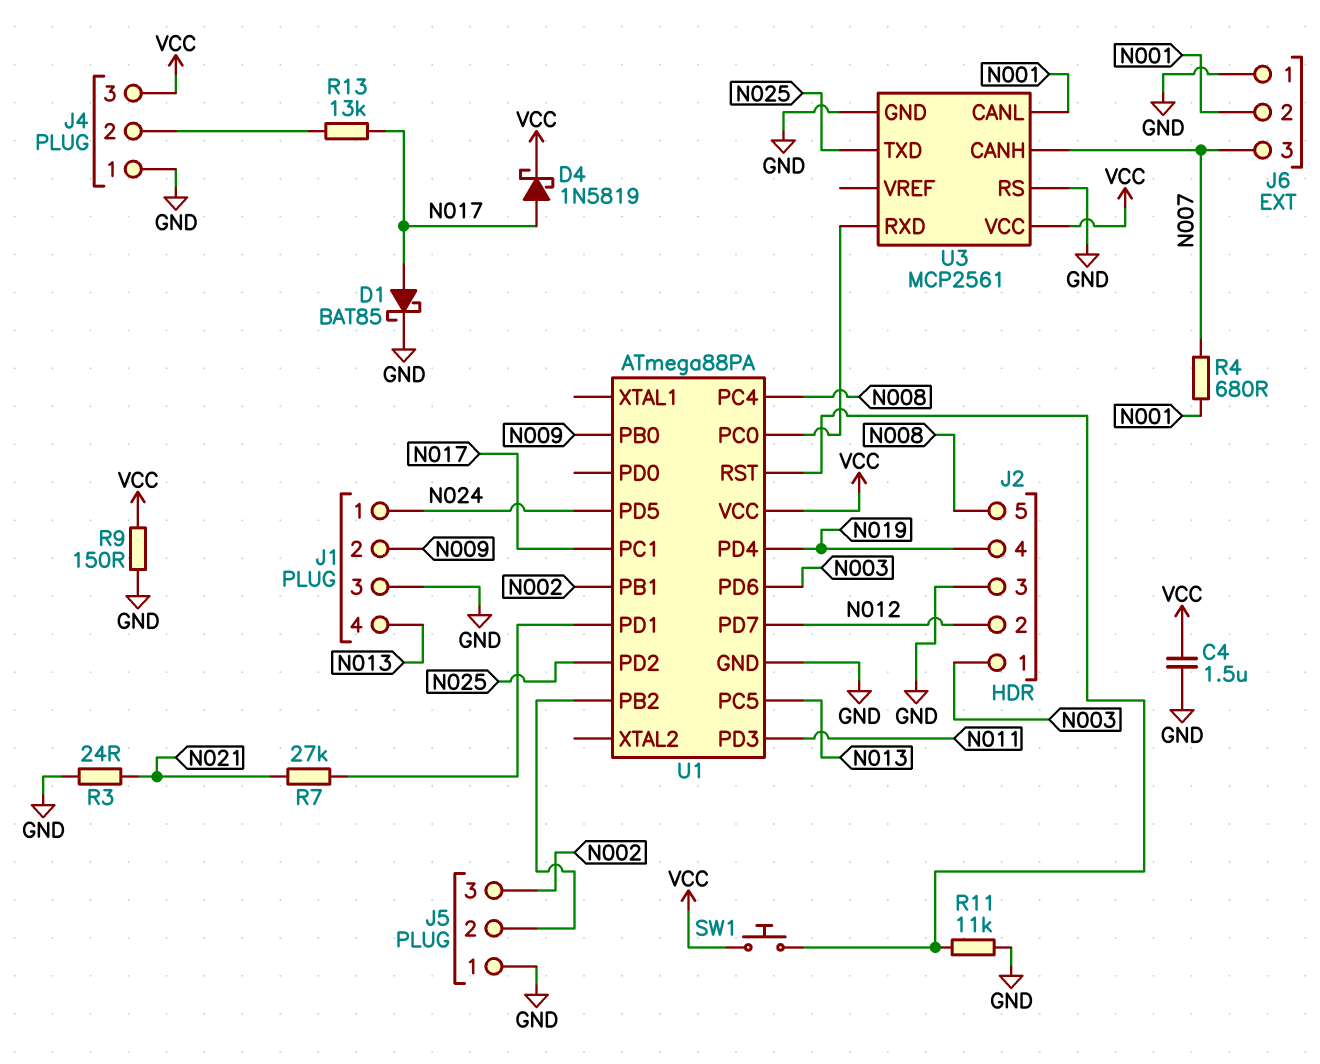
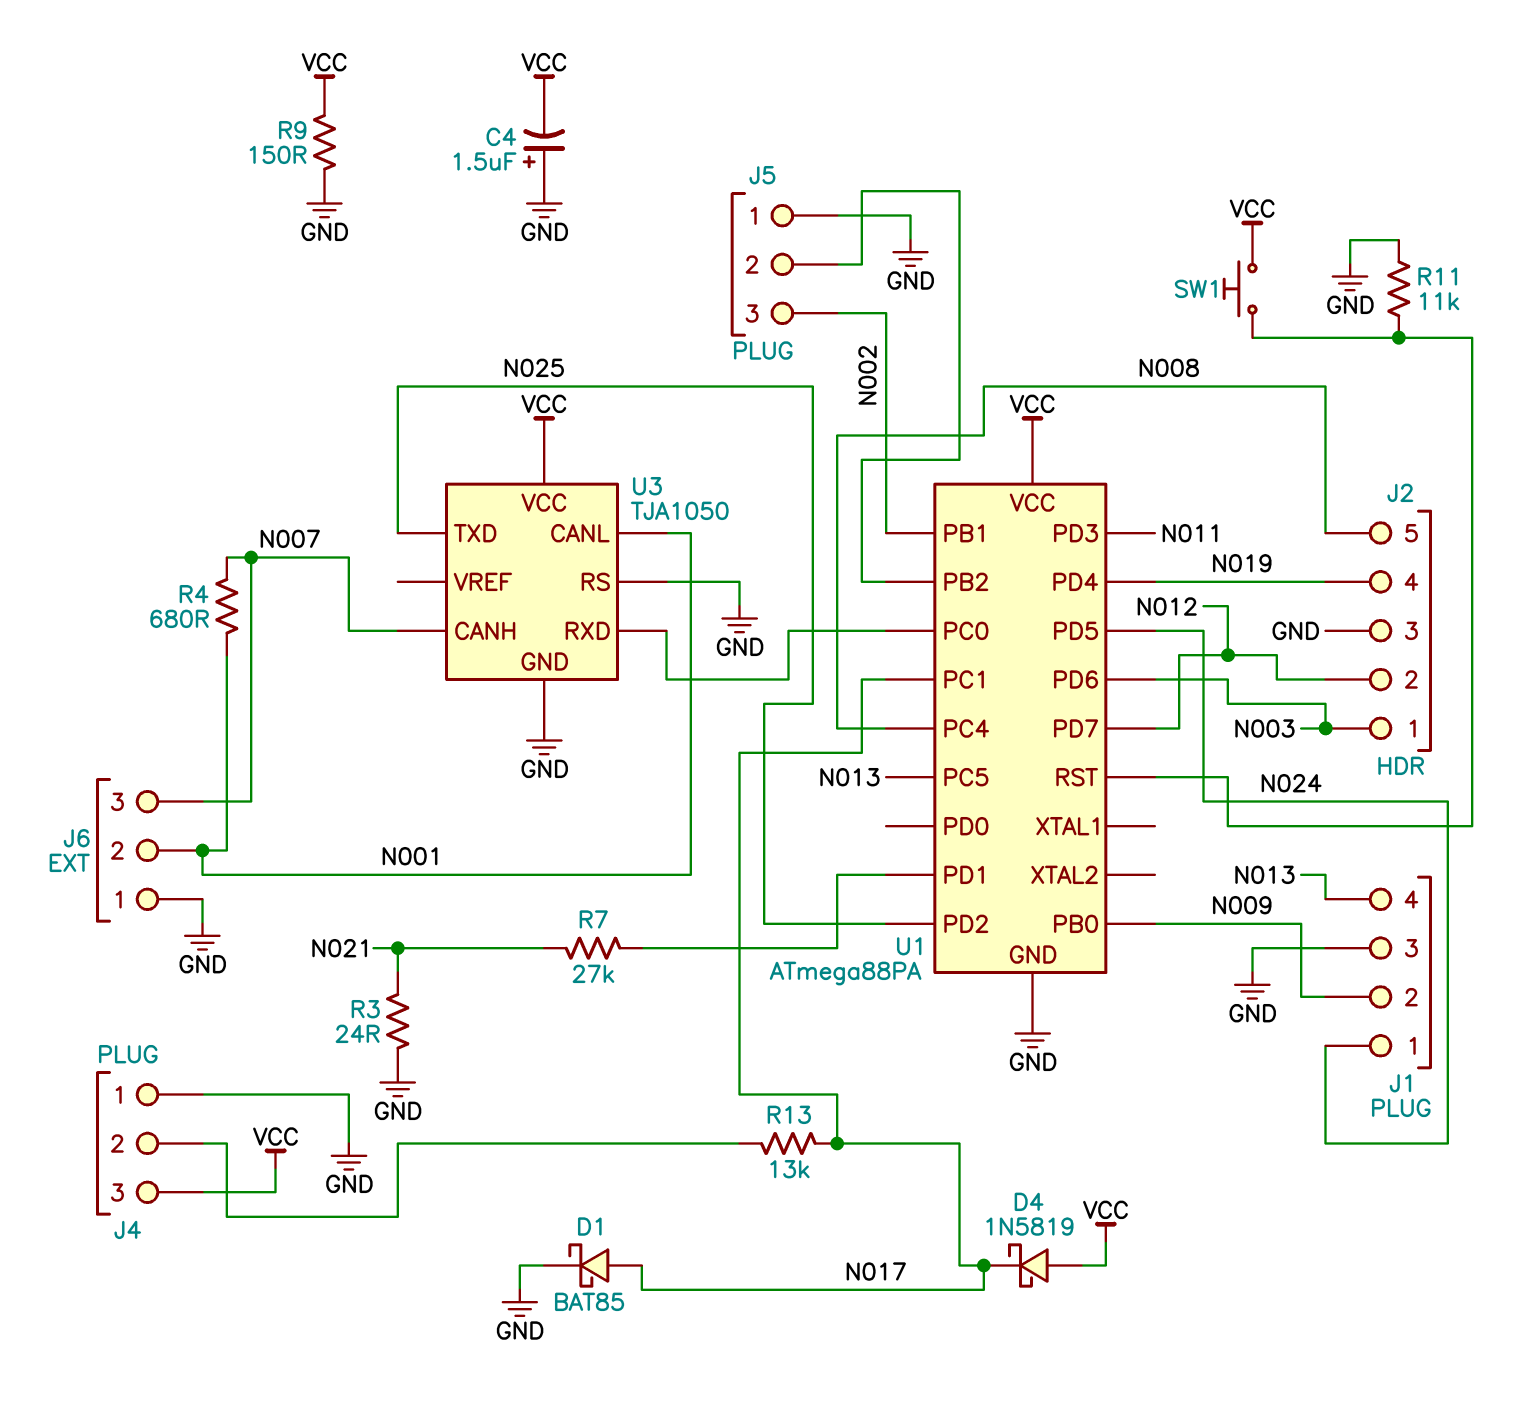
C4: 1.5uF (GND, VCC) -> 1.5uF (plus GND, minus VCC)
D4: schottky 1N5819 (A N017, K VCC) -> schottky 1N5819 (A VCC, K N017)
U3: MCP2561 -> TJA1050

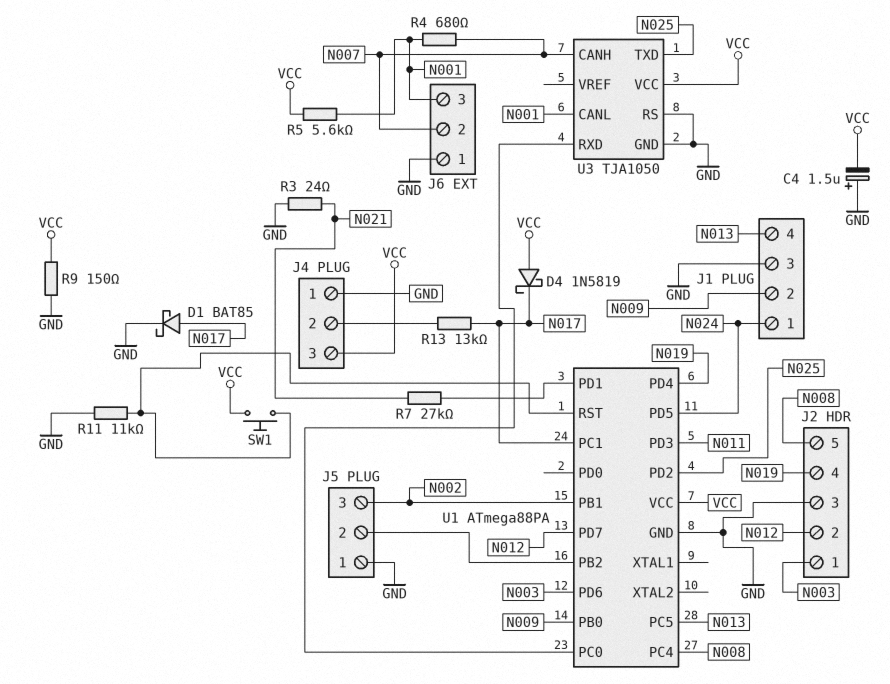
J6 pin 2: N001 -> N007
J6 pin 3: N007 -> N001
R5: none -> 5.6k (N001, VCC)

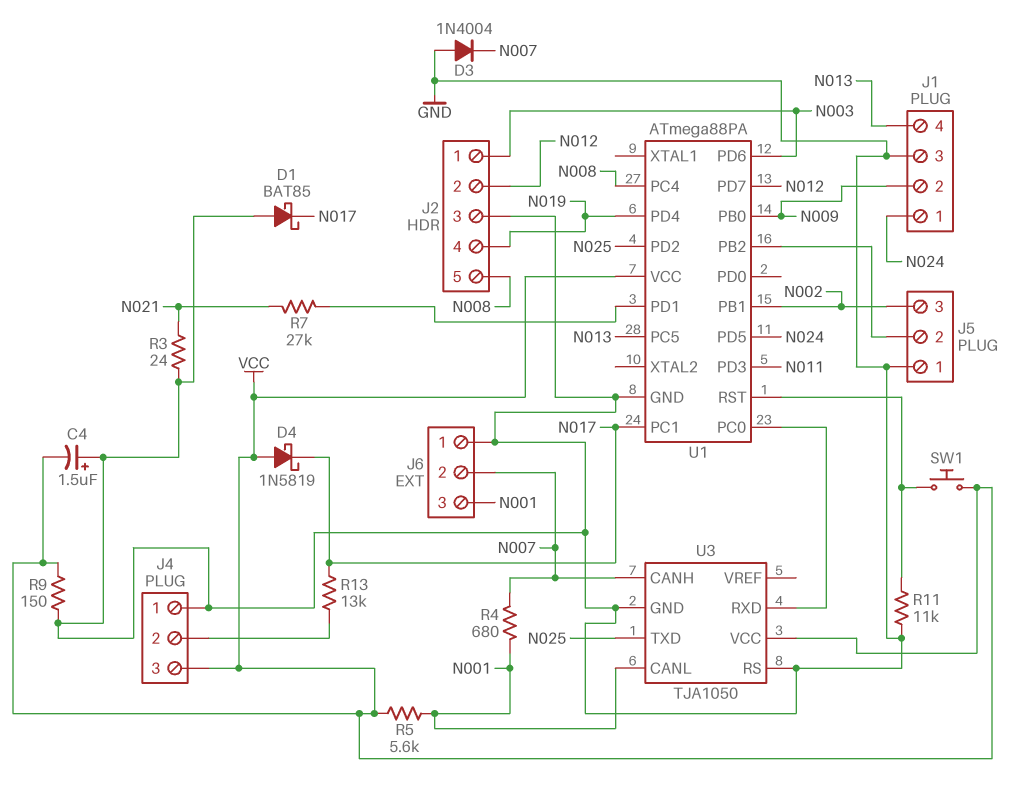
D1: schottky BAT85 (A N017, K GND) -> schottky BAT85 (A GND, K N017)
D3: none -> diode 1N4004 (A GND, K N007)

